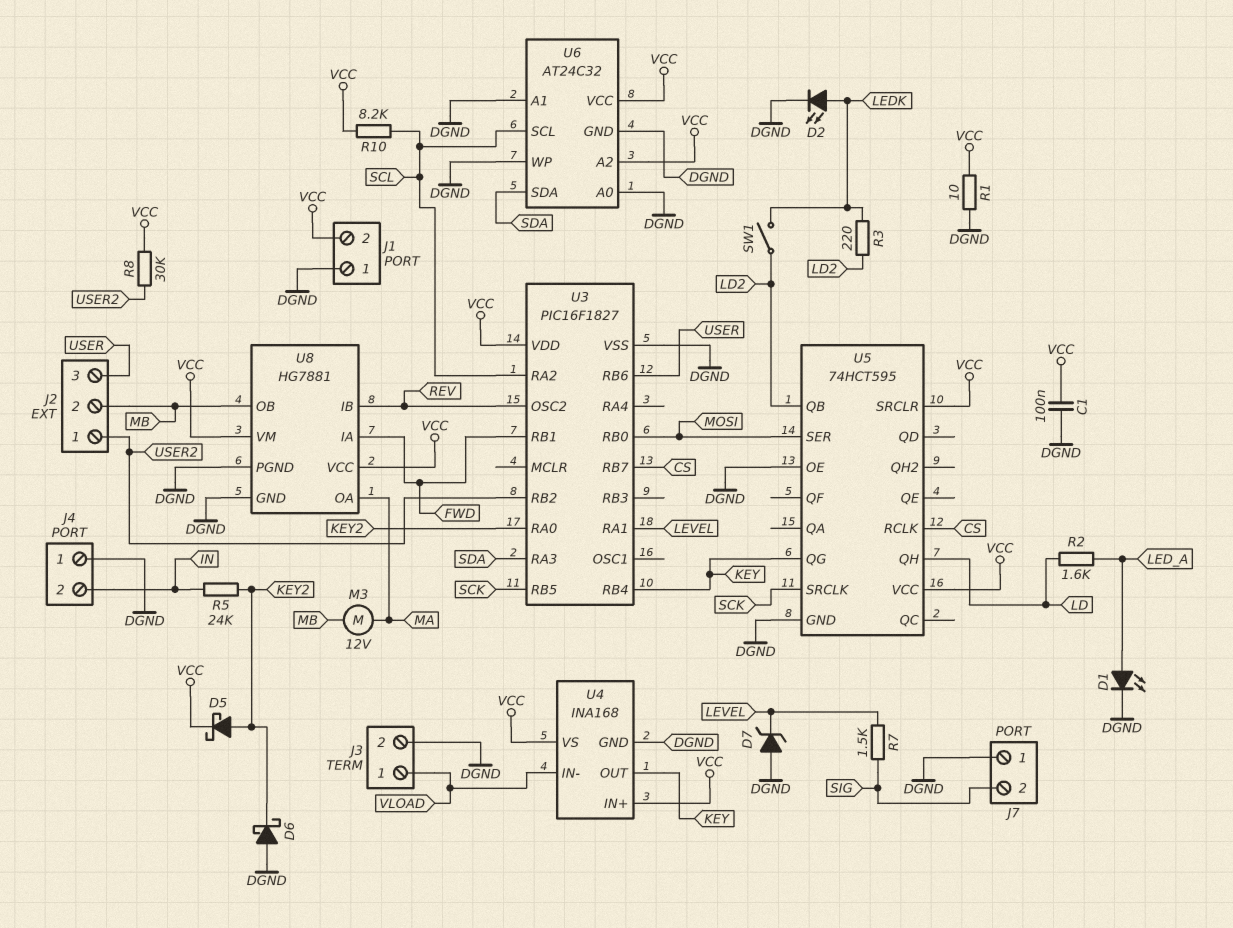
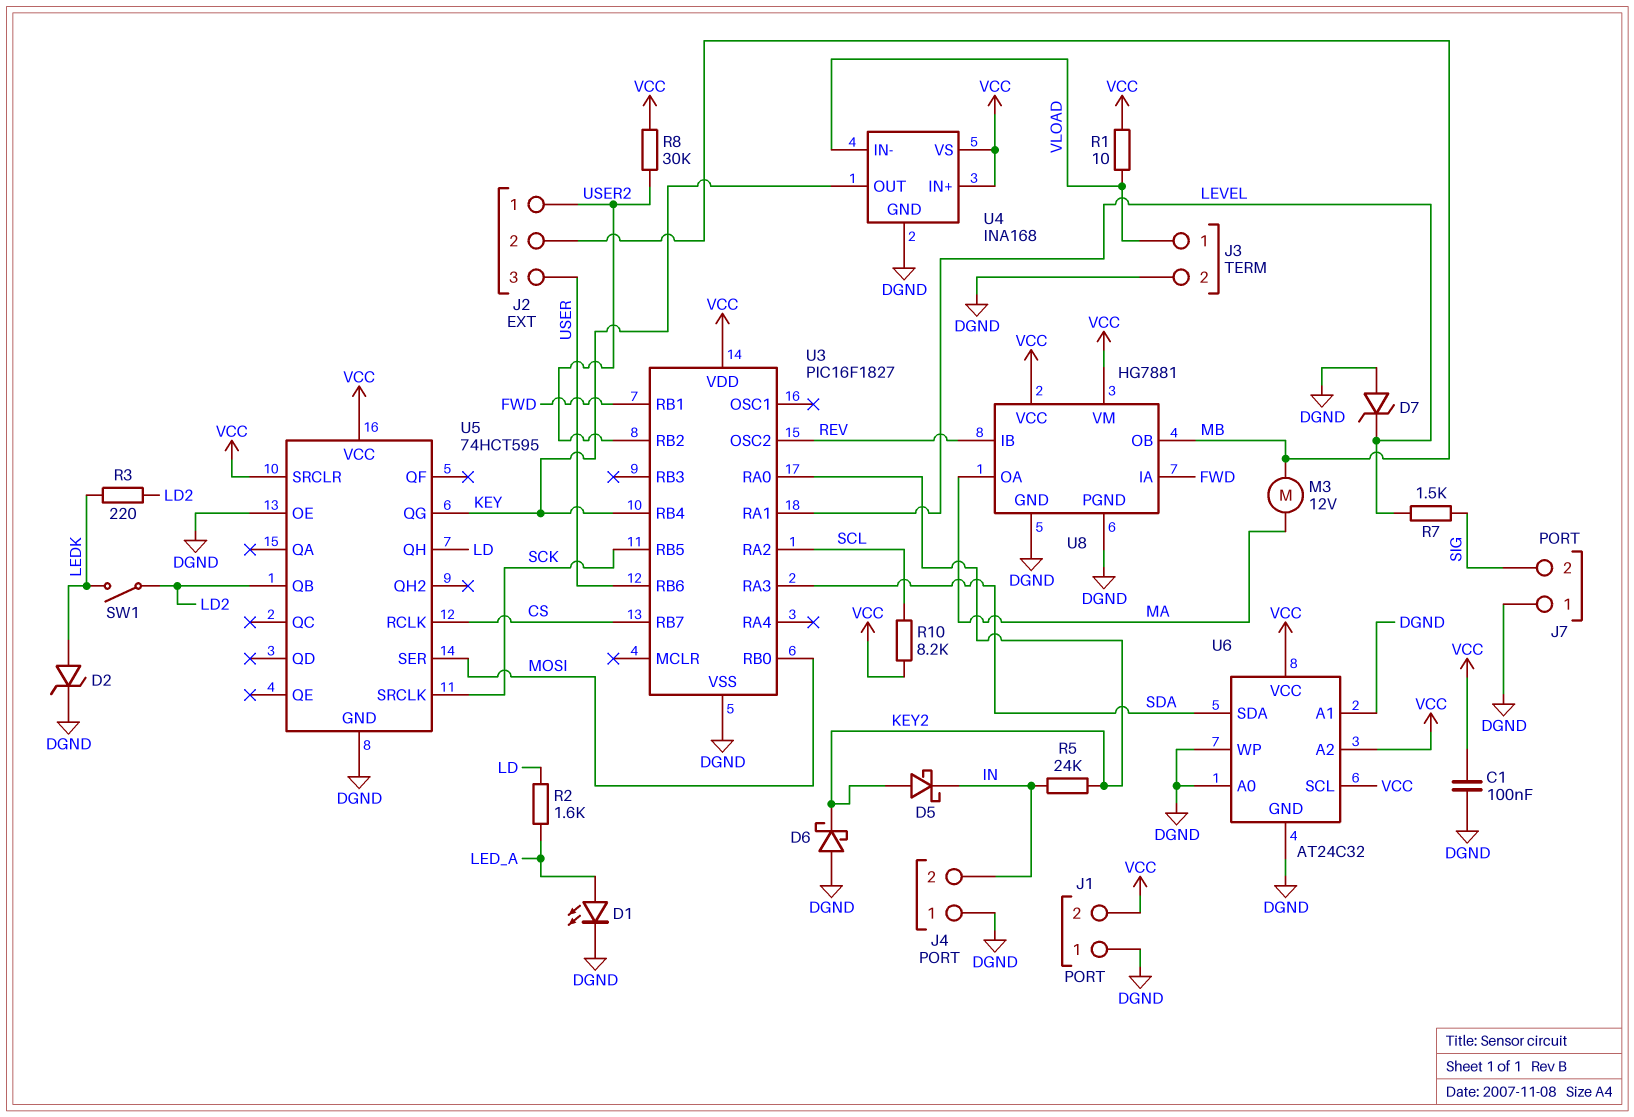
D2: LED (A LEDK, K DGND) -> zener (A LEDK, K DGND)
D5: schottky (A KEY2, K VCC) -> schottky (A KEY2, K IN)
R1: 10 (DGND, VCC) -> 10 (VCC, VLOAD)
U6 pin SCL: SCL -> VCC

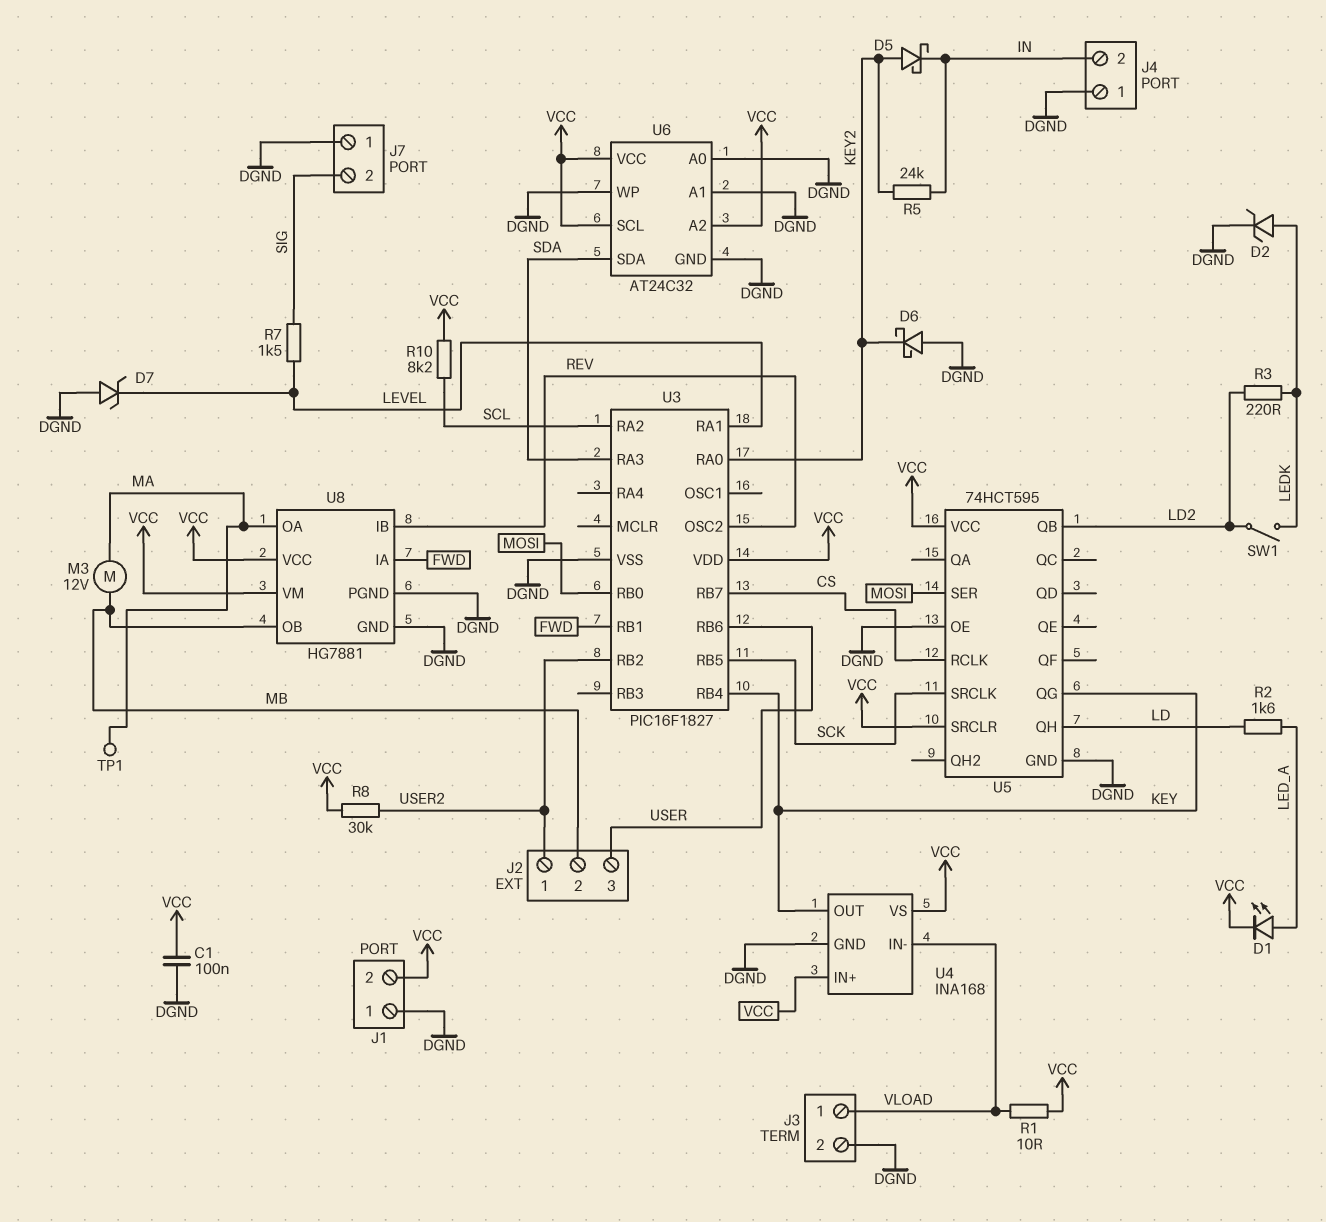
D1: LED (A LED_A, K DGND) -> LED (A LED_A, K VCC)
TP1: none -> test point (MA)

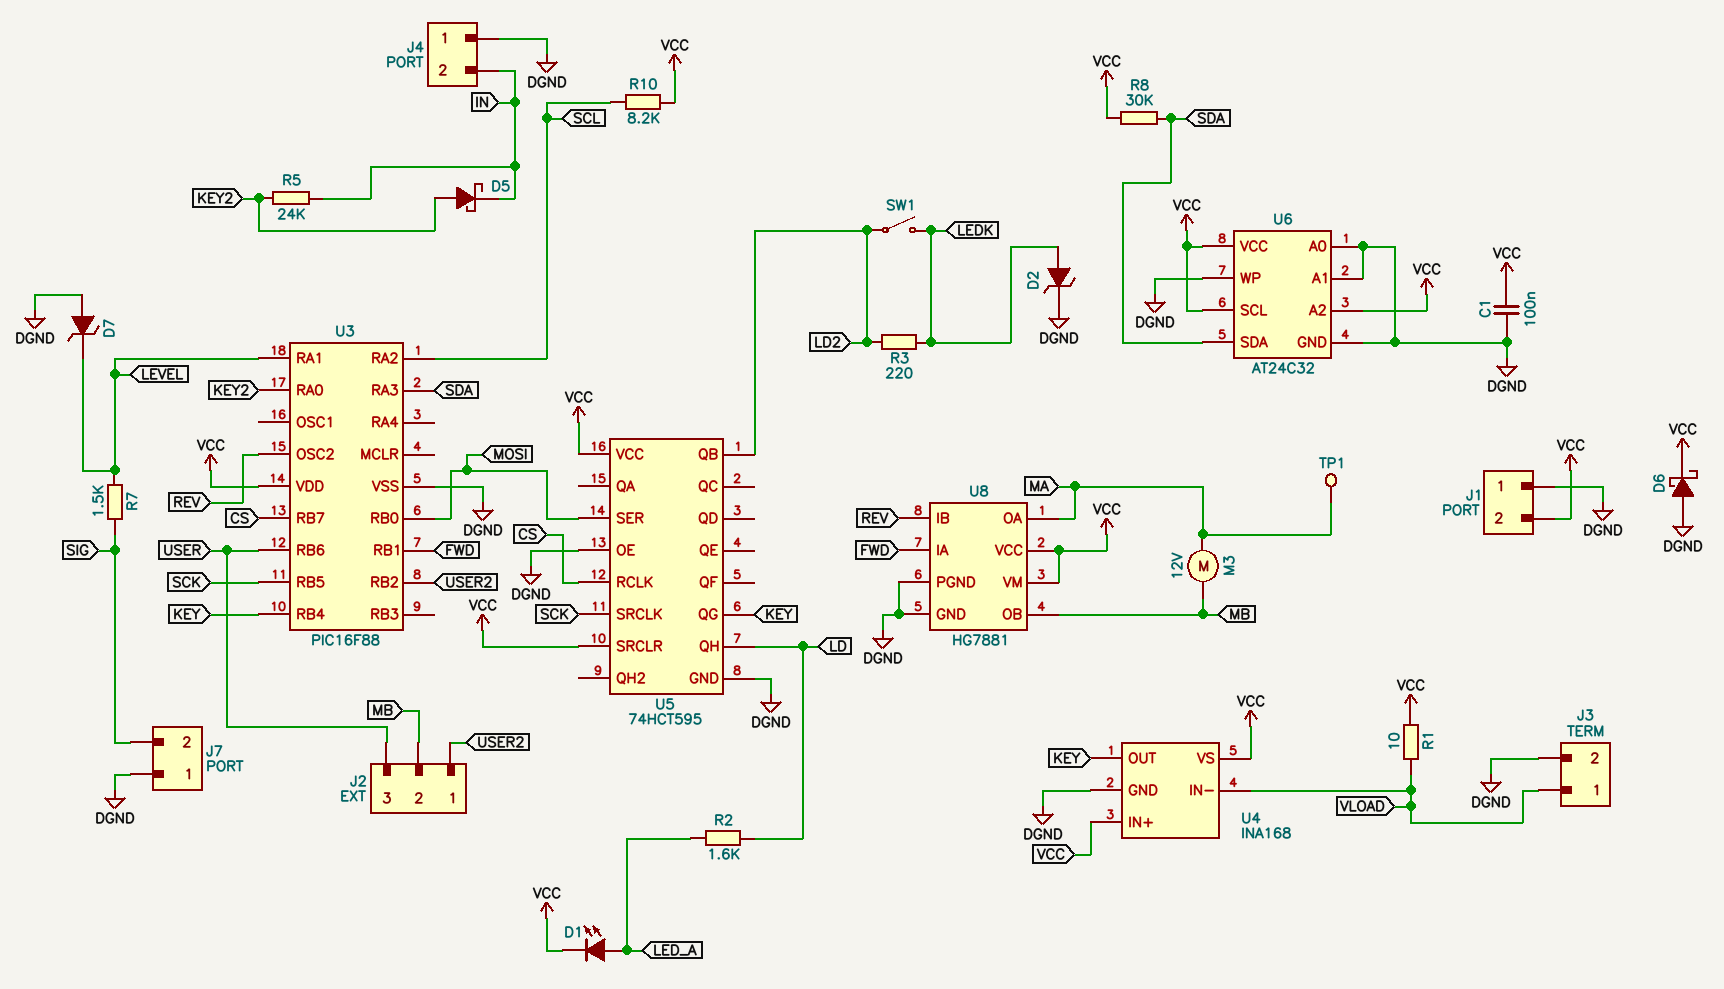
D6: schottky (A DGND, K KEY2) -> schottky (A DGND, K VCC)
R8: 30k (USER2, VCC) -> 30k (SDA, VCC)
U3: PIC16F1827 -> PIC16F88

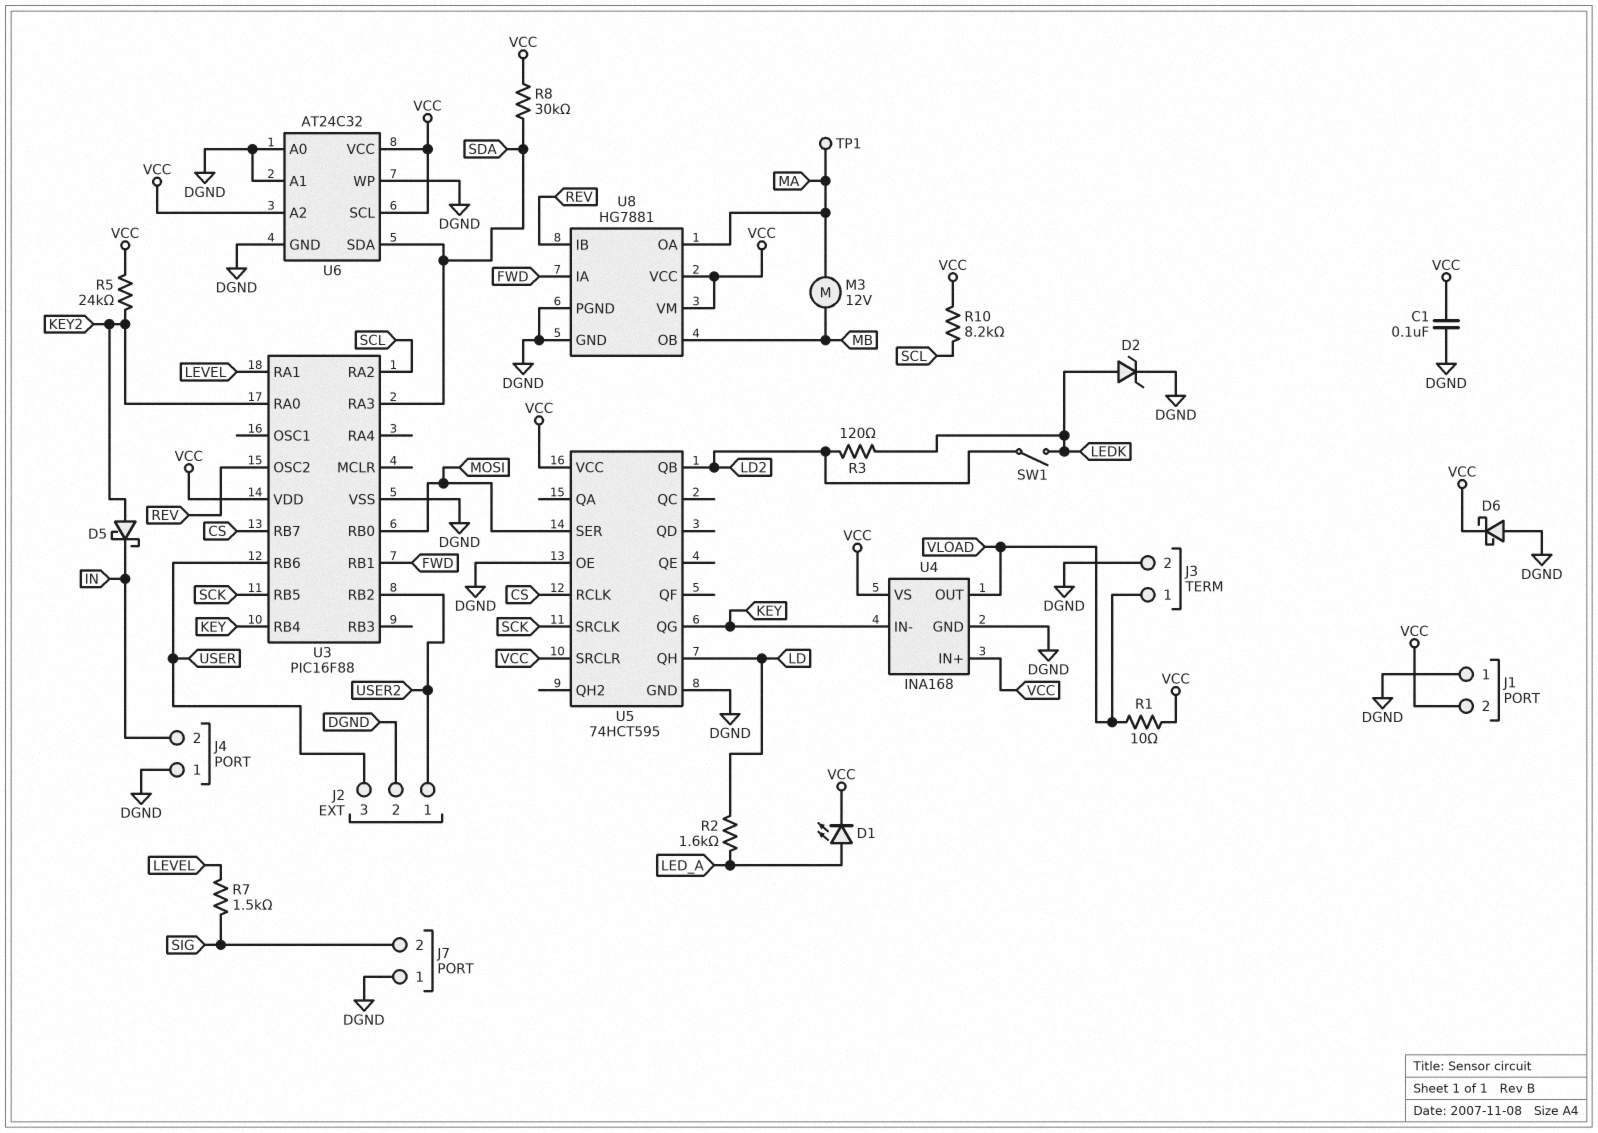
D7: zener (A DGND, K LEVEL) -> none
J2 pin 2: MB -> DGND
R3: 220 (LD2, LEDK) -> 120 (LD2, LEDK)
R5: 24k (IN, KEY2) -> 24k (KEY2, VCC)
U4 pin IN-: VLOAD -> KEY
U4 pin OUT: KEY -> VLOAD

